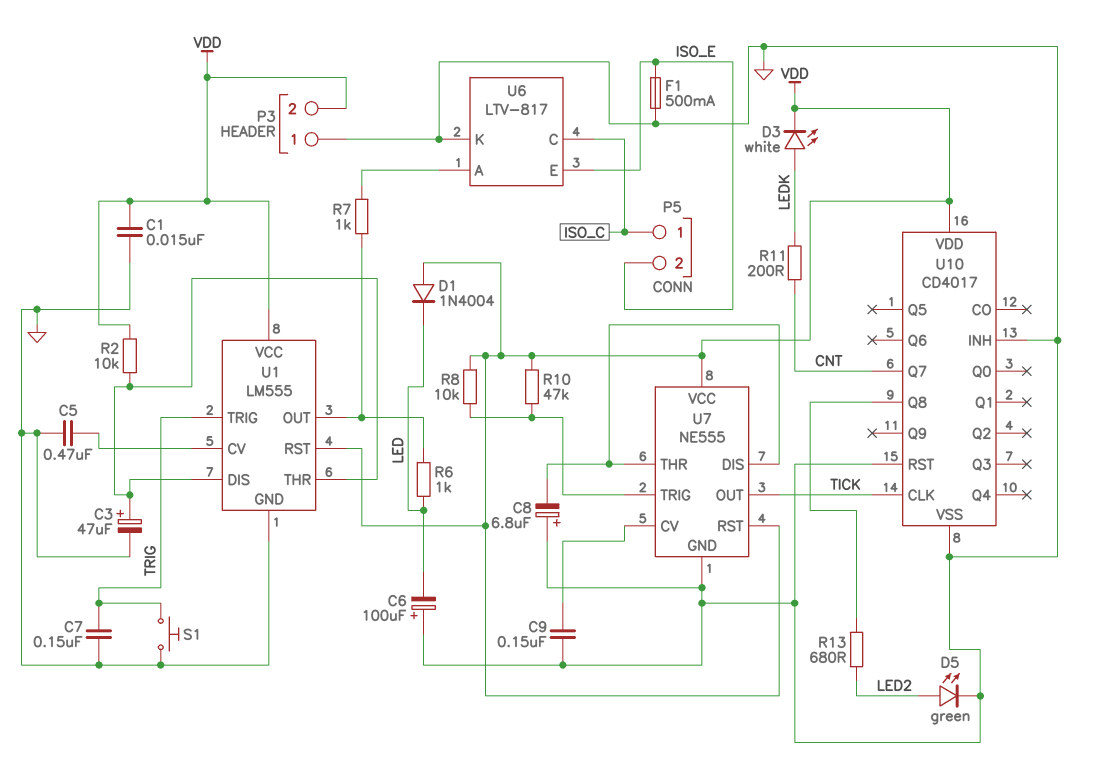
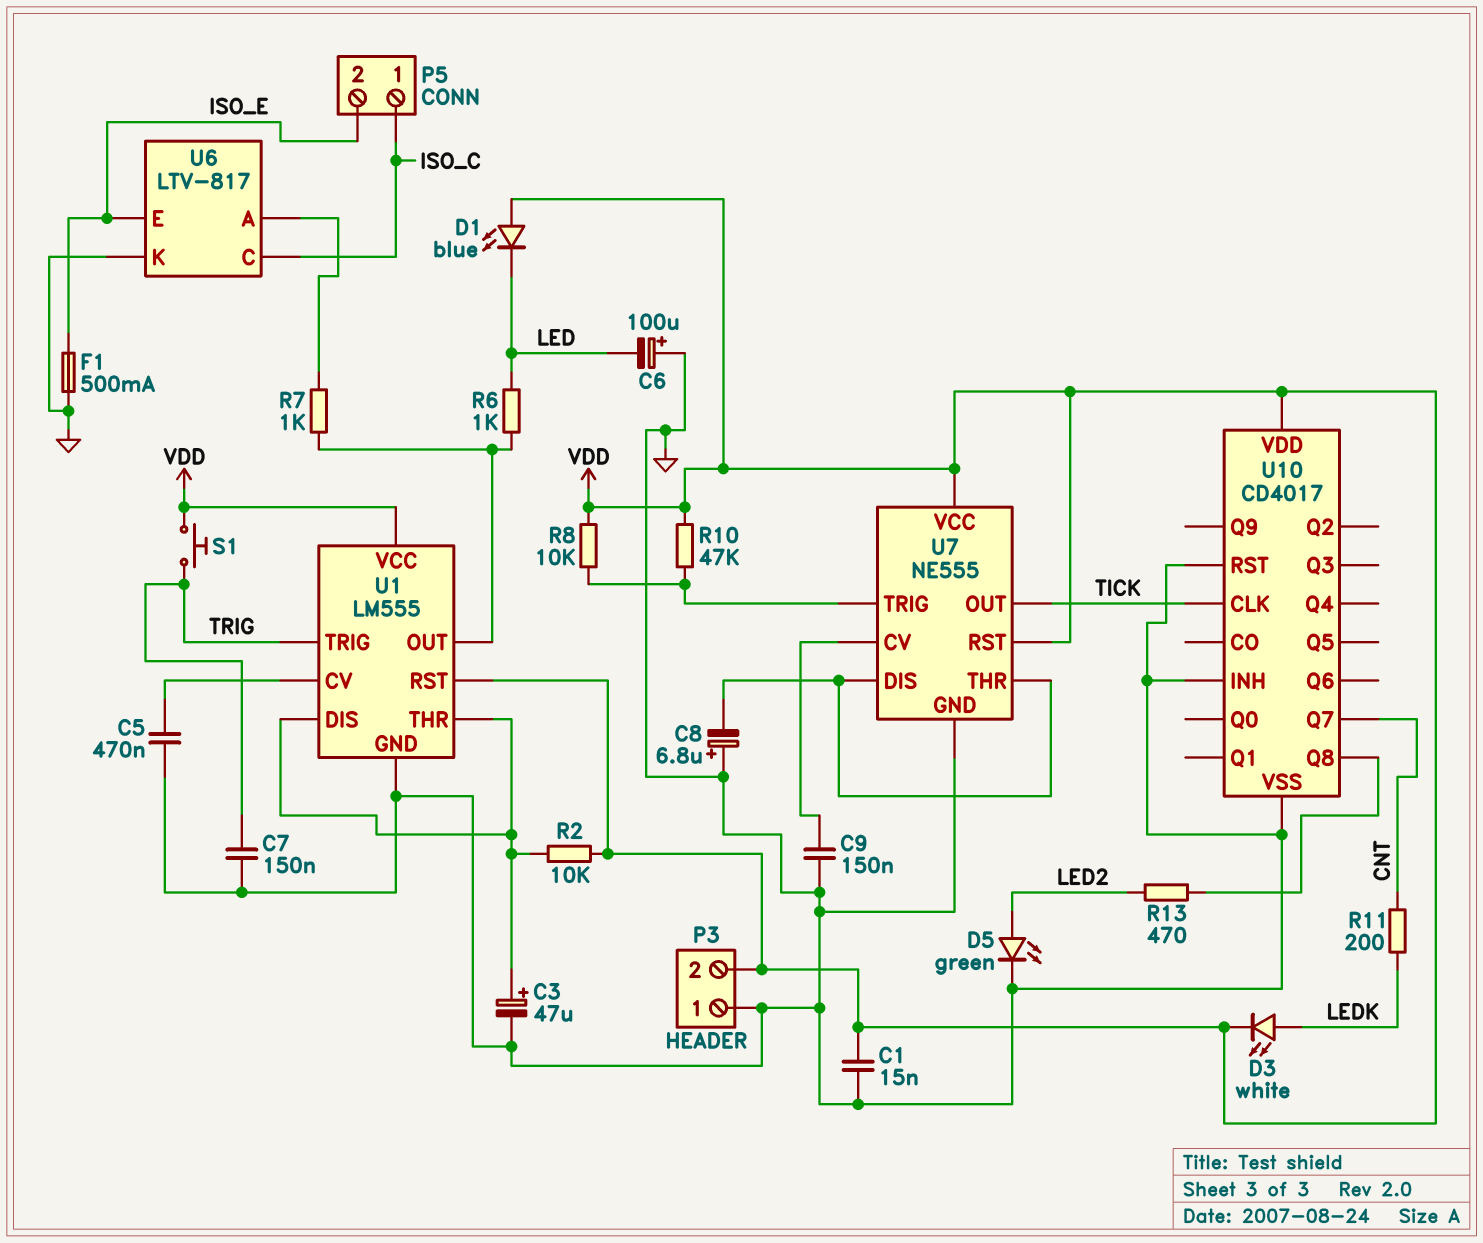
D1: diode 1N4004 (A VDD, K LED) -> LED blue (A VDD, K LED)
R13: 680 (LED2, U10/Q8) -> 470 (LED2, U10/Q8)
S1: button (GND, TRIG) -> button (TRIG, VDD)

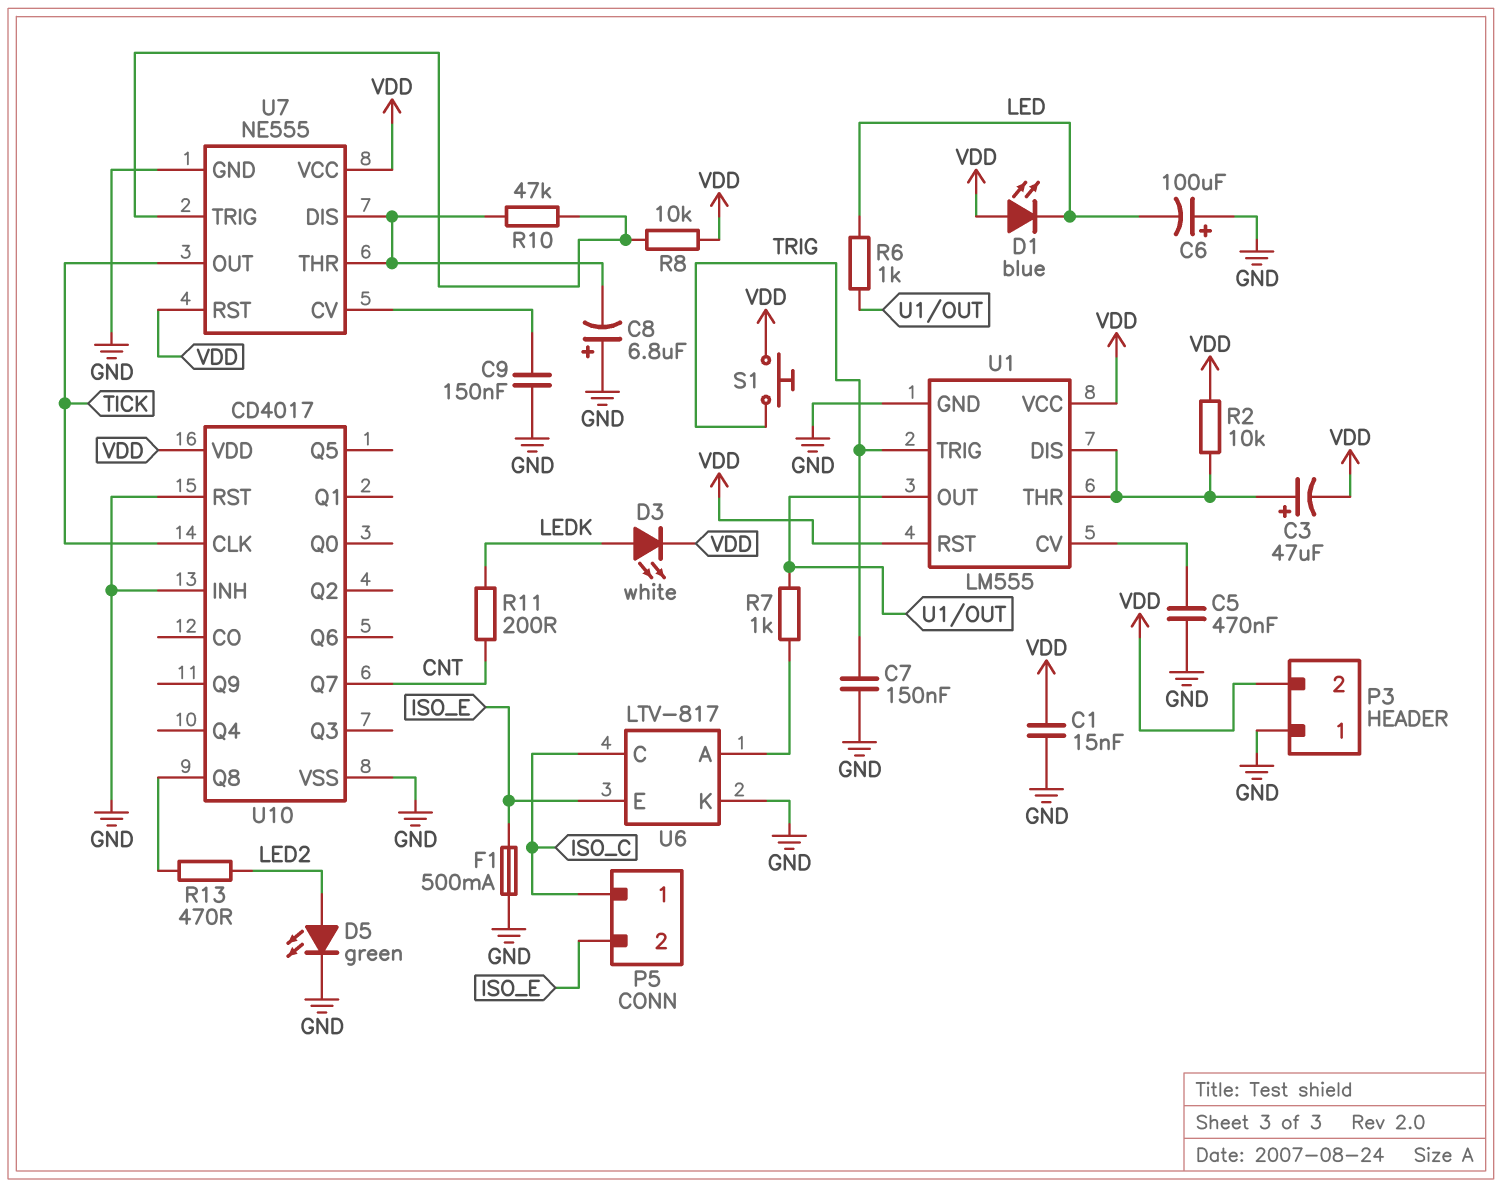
C3: 47uF (plus U1/DIS, minus GND) -> 47uF (plus U1/DIS, minus VDD)
R10: 47k (U7/TRIG, VDD) -> 47k (U7/DIS, U7/TRIG)

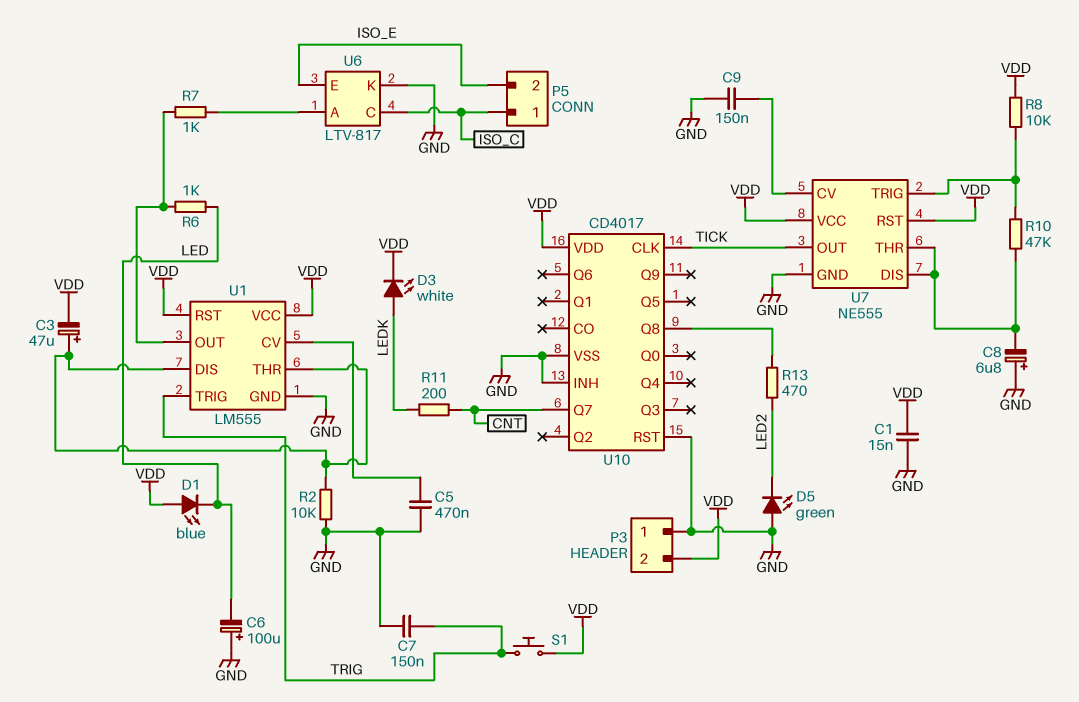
D5: LED green (A LED2, K GND) -> LED green (A GND, K LED2)
F1: 500mA (GND, ISO_E) -> none
R2: 10k (U1/DIS, VDD) -> 10k (GND, U1/DIS)

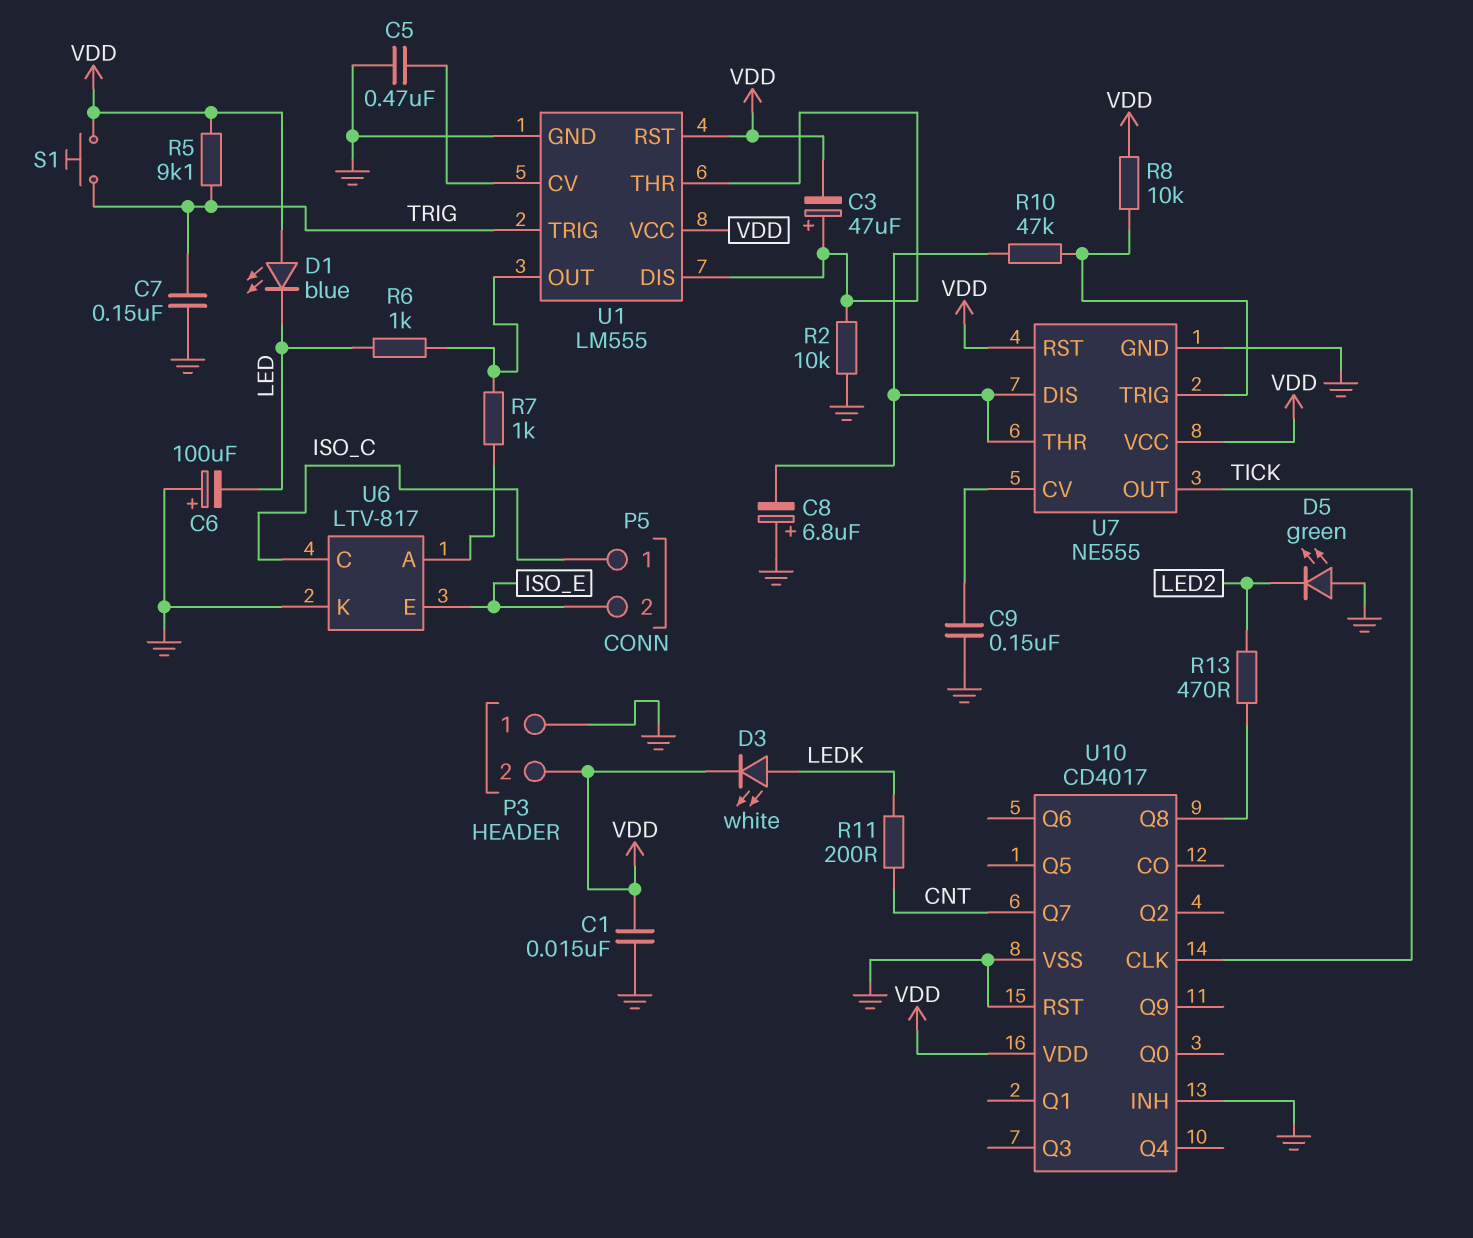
R5: none -> 9.1k (TRIG, VDD)

